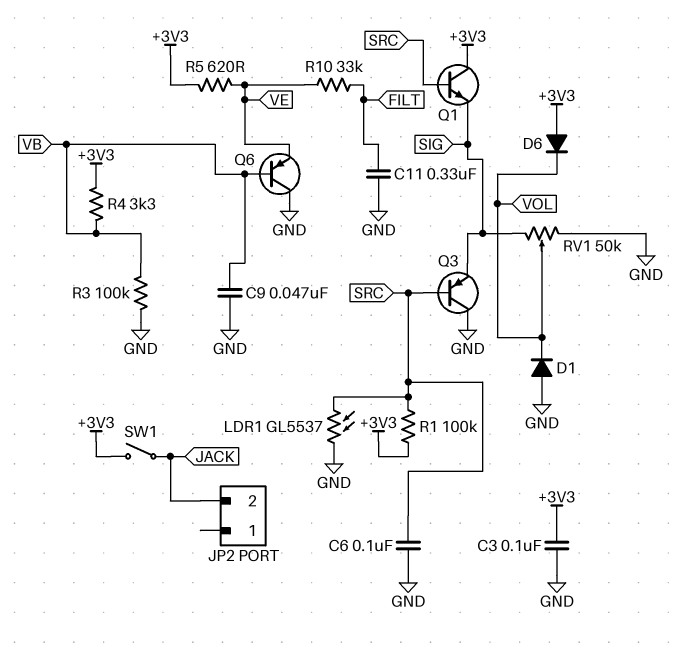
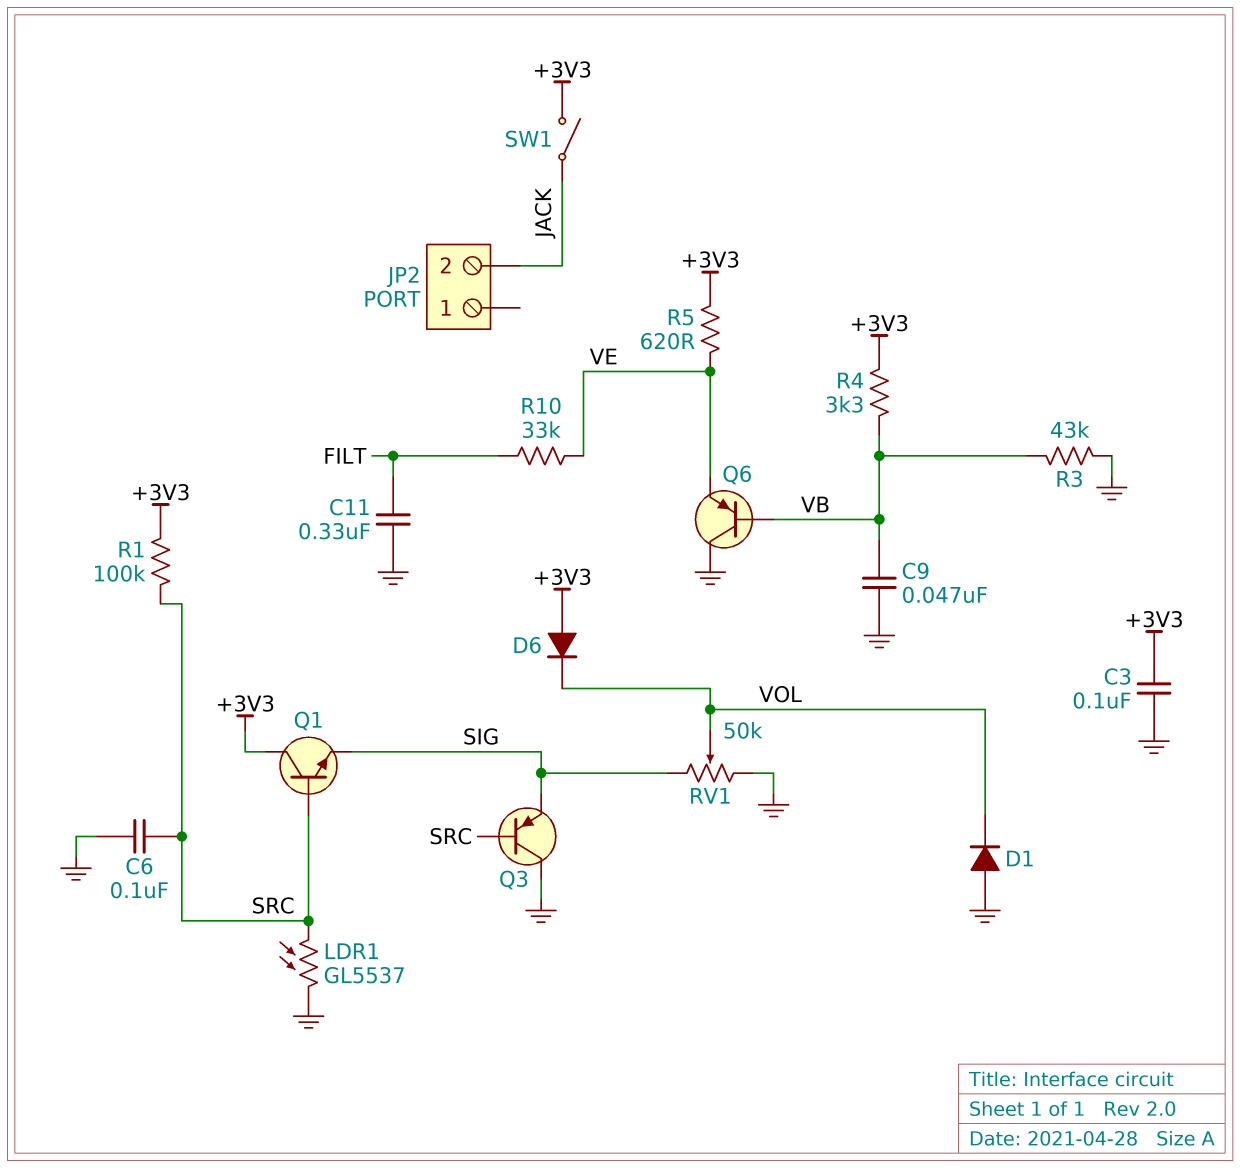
R3: 100k (GND, VB) -> 43k (GND, VB)

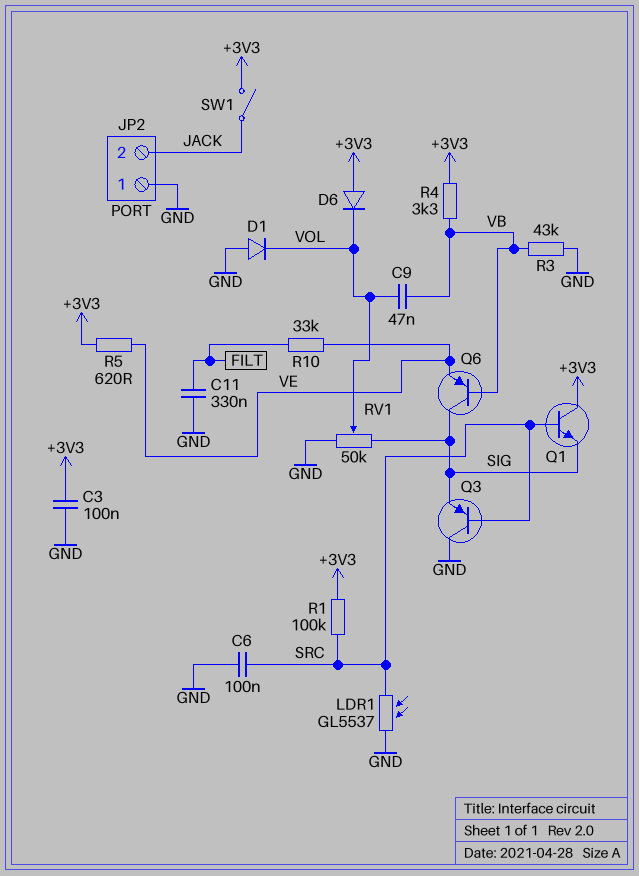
C9: 47nF (GND, VB) -> 47nF (VB, VOL)
JP2 pin 1: none -> GND
Q6: PNP (B VB, C GND, E VE) -> PNP (B VB, C SIG, E VE)

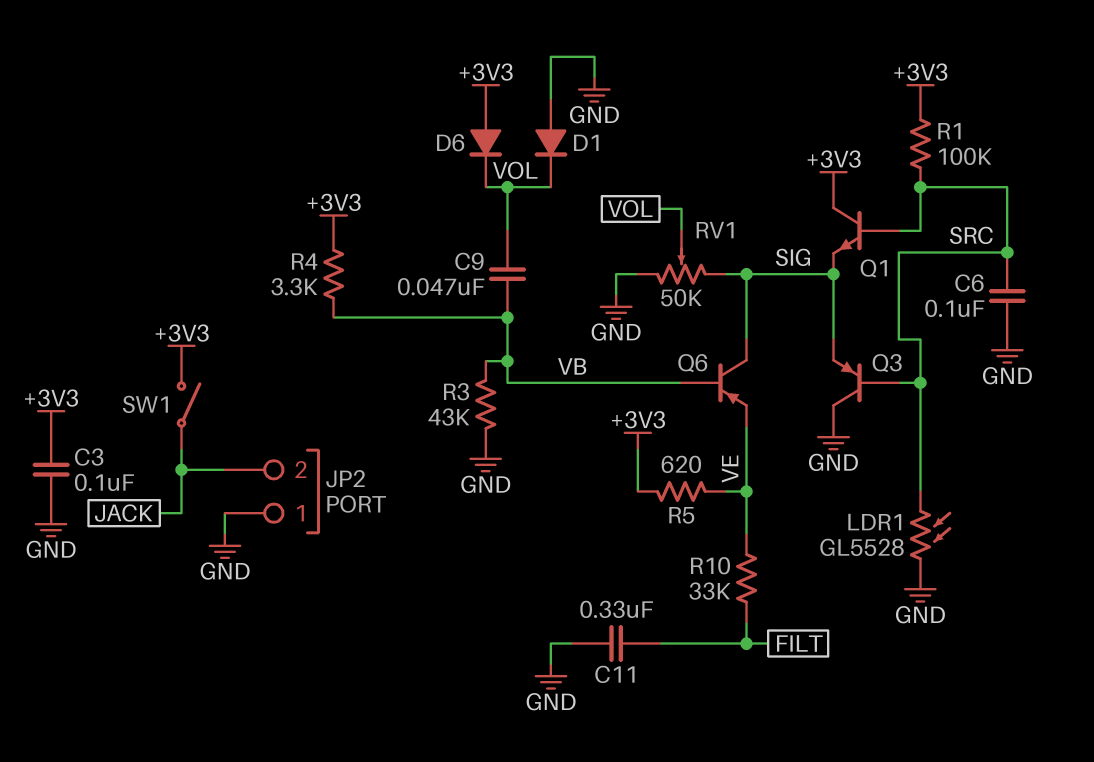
LDR1: GL5537 (GND, SRC) -> GL5528 (GND, SRC)

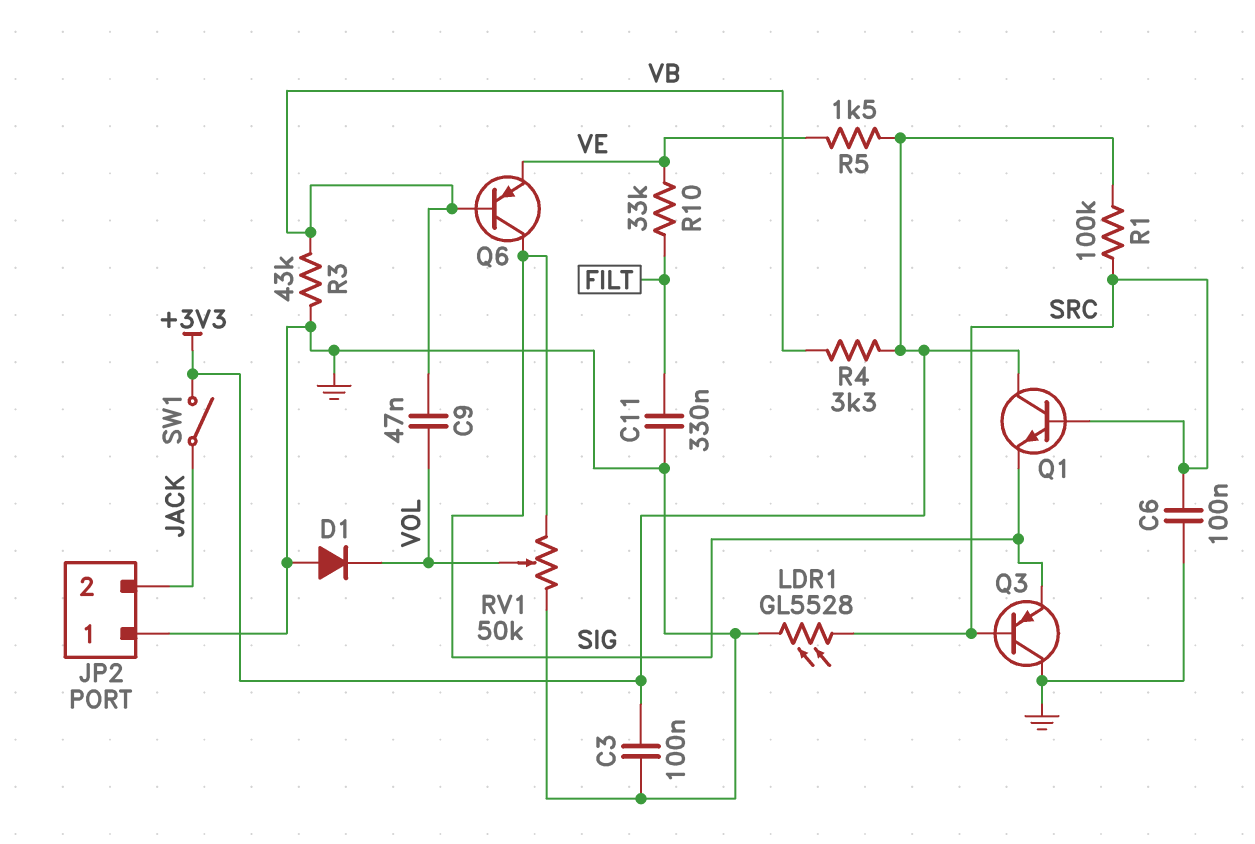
D6: diode (A +3V3, K VOL) -> none
R5: 620 (+3V3, VE) -> 1.5k (+3V3, VE)

